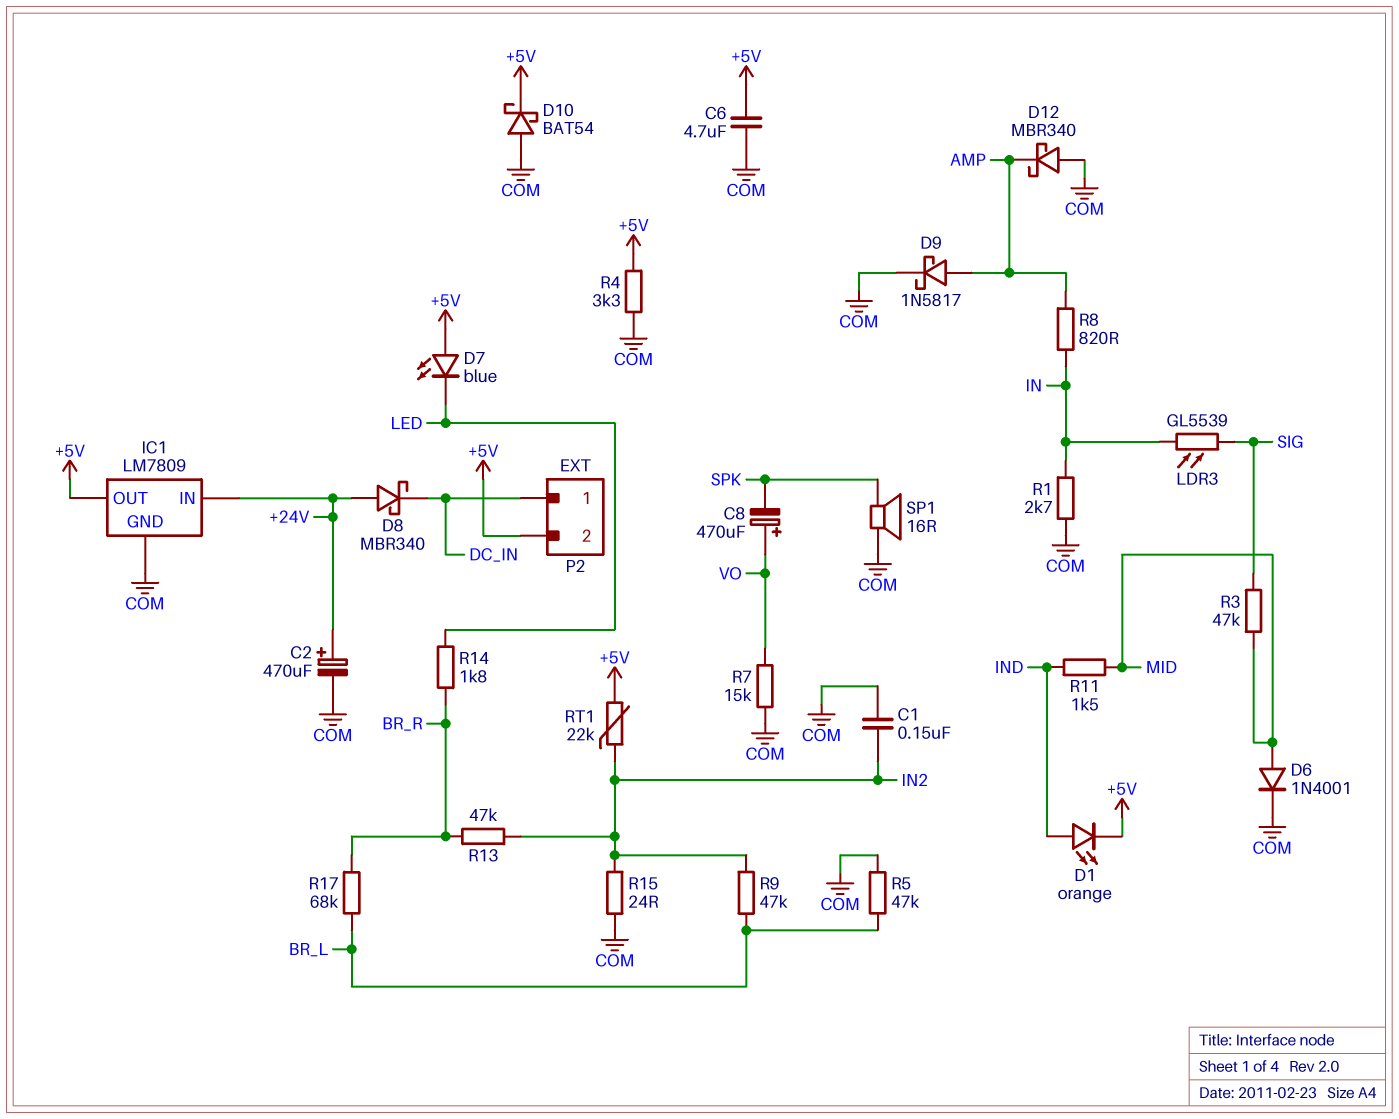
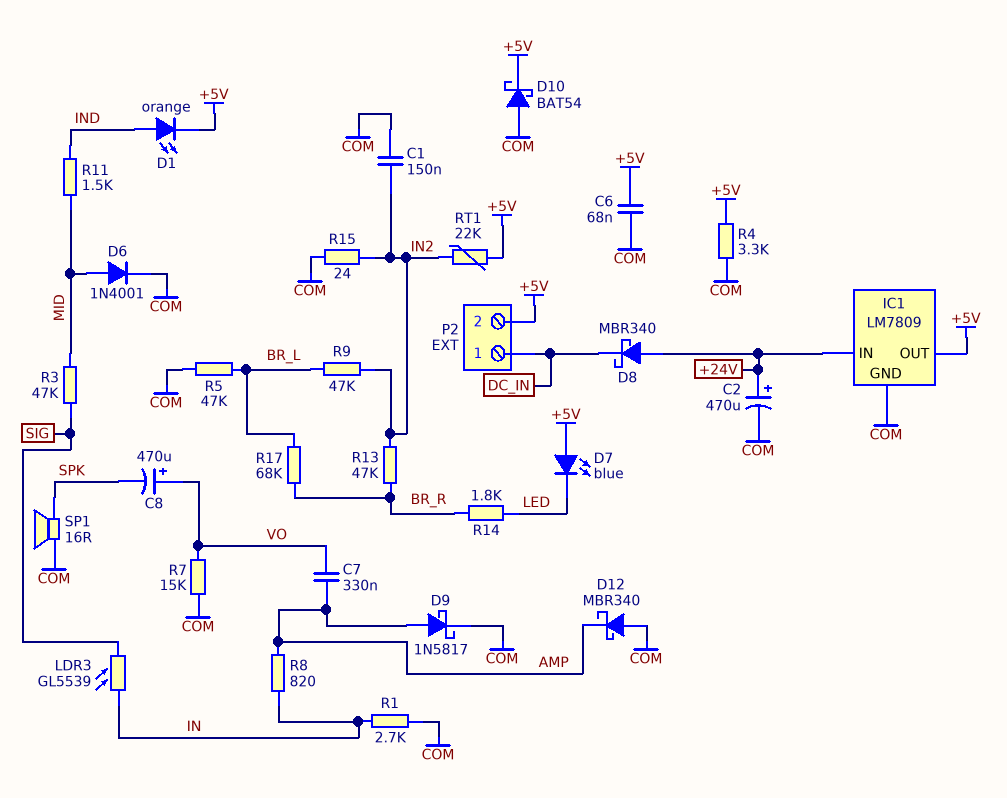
C6: 4.7uF (+5V, COM) -> 68nF (+5V, COM)
C7: none -> 330nF (AMP, VO)

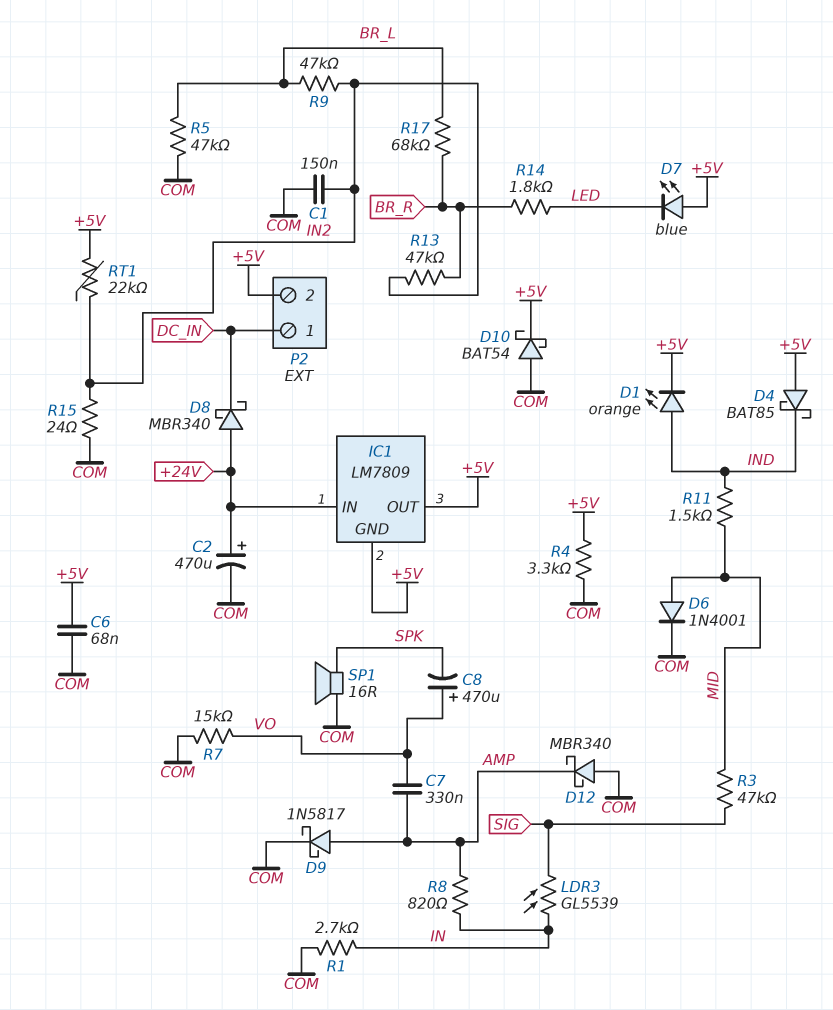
D4: none -> schottky BAT85 (A +5V, K IND)
IC1 pin GND: COM -> +5V

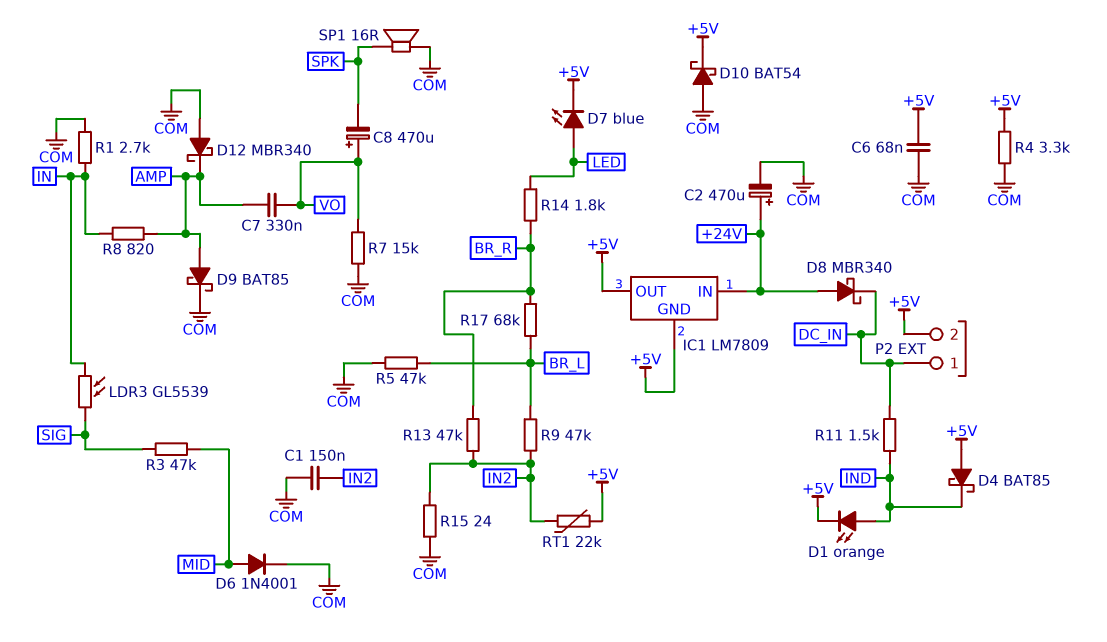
D7: LED blue (A +5V, K LED) -> LED blue (A LED, K +5V)
D9: schottky 1N5817 (A AMP, K COM) -> schottky BAT85 (A AMP, K COM)
R11: 1.5k (IND, MID) -> 1.5k (DC_IN, IND)

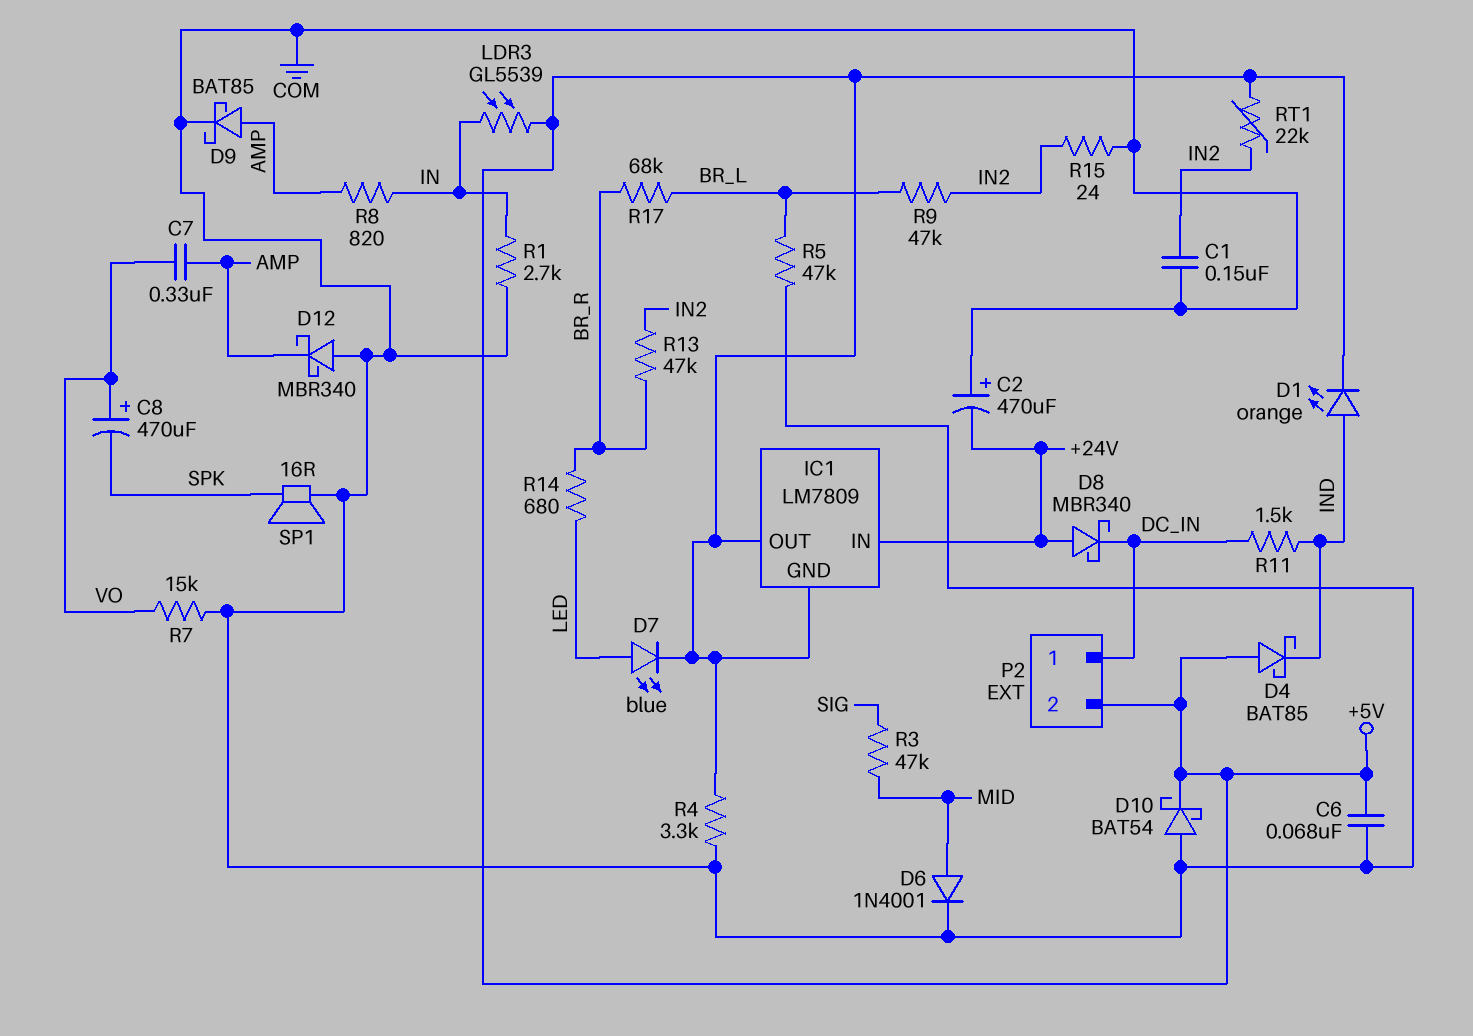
C2: 470uF (plus +24V, minus COM) -> 470uF (plus COM, minus +24V)
LDR3: GL5539 (IN, SIG) -> GL5539 (+5V, IN)
R14: 1.8k (BR_R, LED) -> 680 (BR_R, LED)

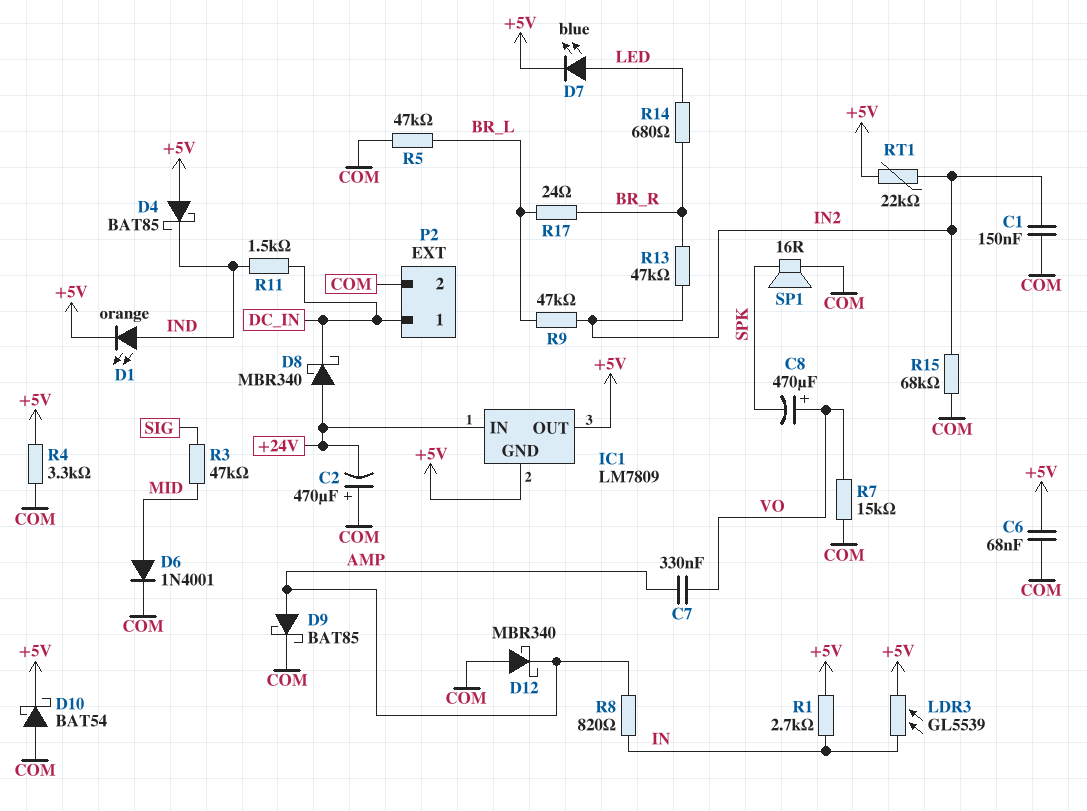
P2 pin 2: +5V -> COM
R1: 2.7k (COM, IN) -> 2.7k (+5V, IN)
R15: 24 (COM, IN2) -> 68k (COM, IN2)
R17: 68k (BR_L, BR_R) -> 24 (BR_L, BR_R)

